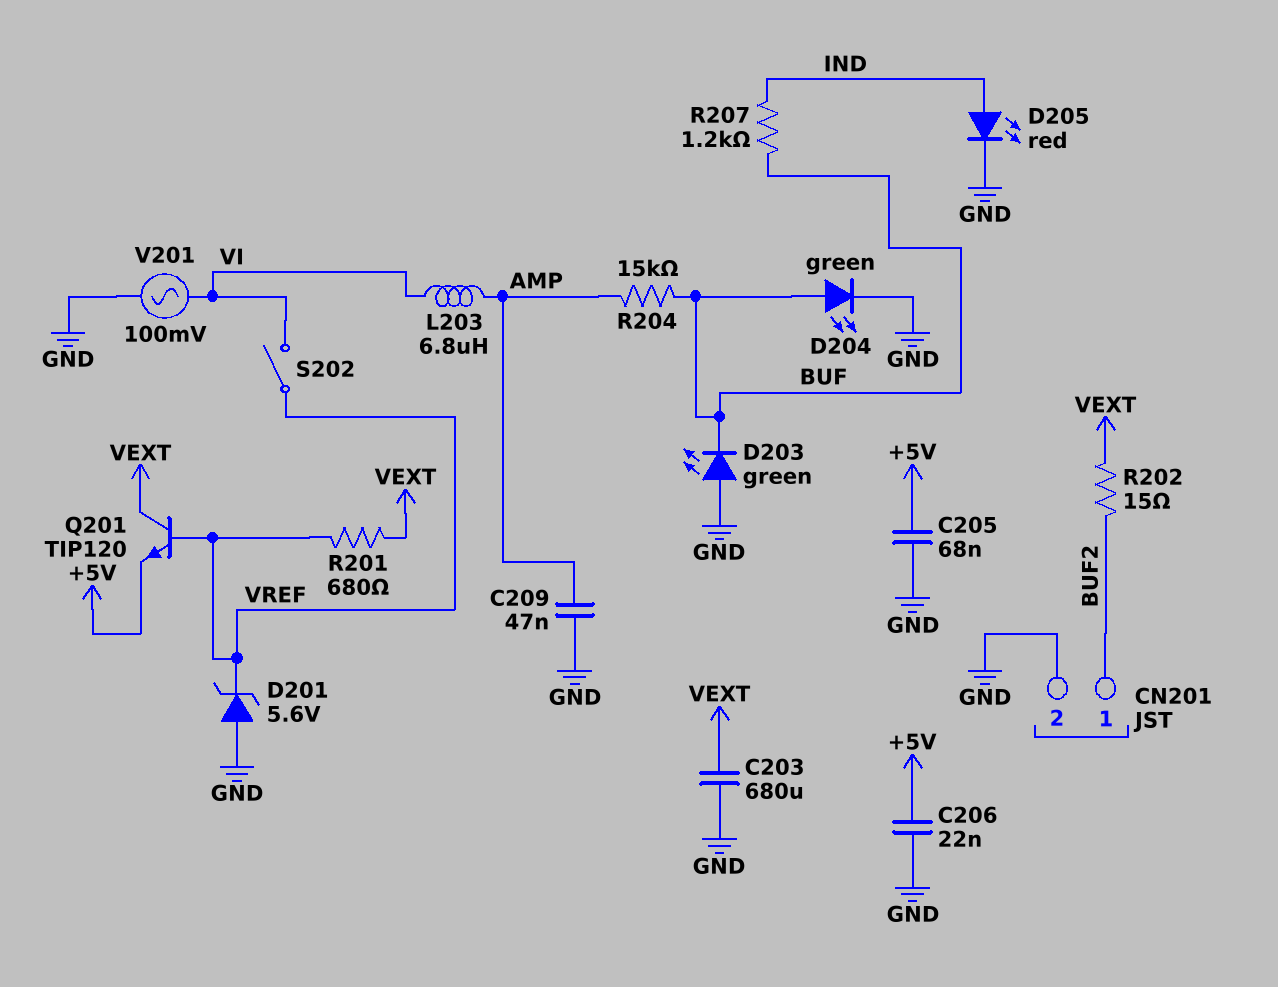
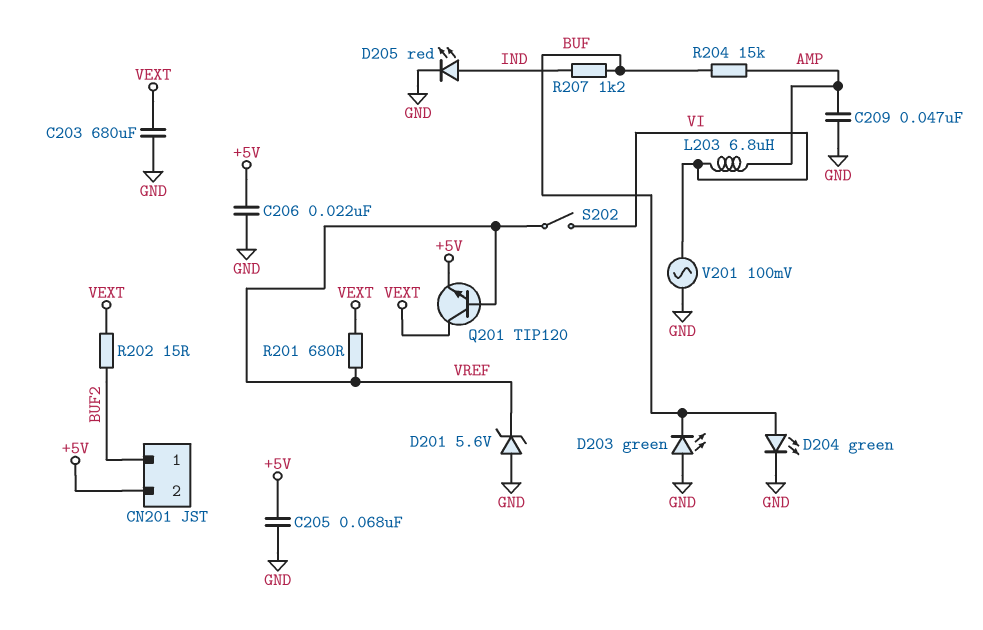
CN201 pin 2: GND -> +5V

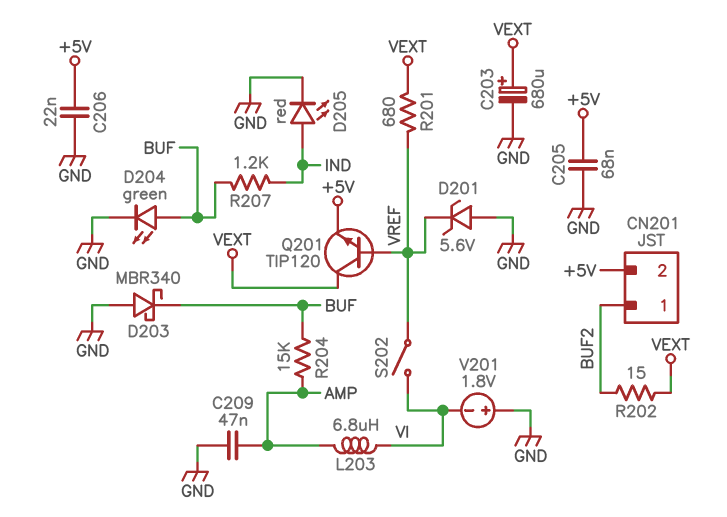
C203: 680uF (GND, VEXT) -> 680uF (plus VEXT, minus GND)
D203: LED green (A GND, K BUF) -> schottky MBR340 (A GND, K BUF)
V201: AC 100mV (GND, VI) -> 1.8V (plus GND, minus VI)

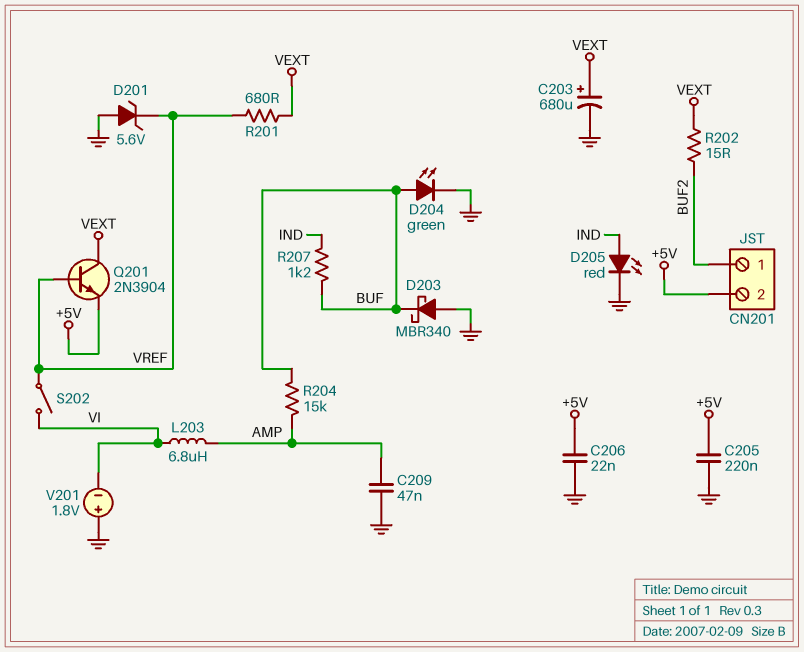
C205: 68nF (+5V, GND) -> 220nF (+5V, GND)
Q201: NPN TIP120 (B VREF, C VEXT, E +5V) -> NPN 2N3904 (B VREF, C VEXT, E +5V)

